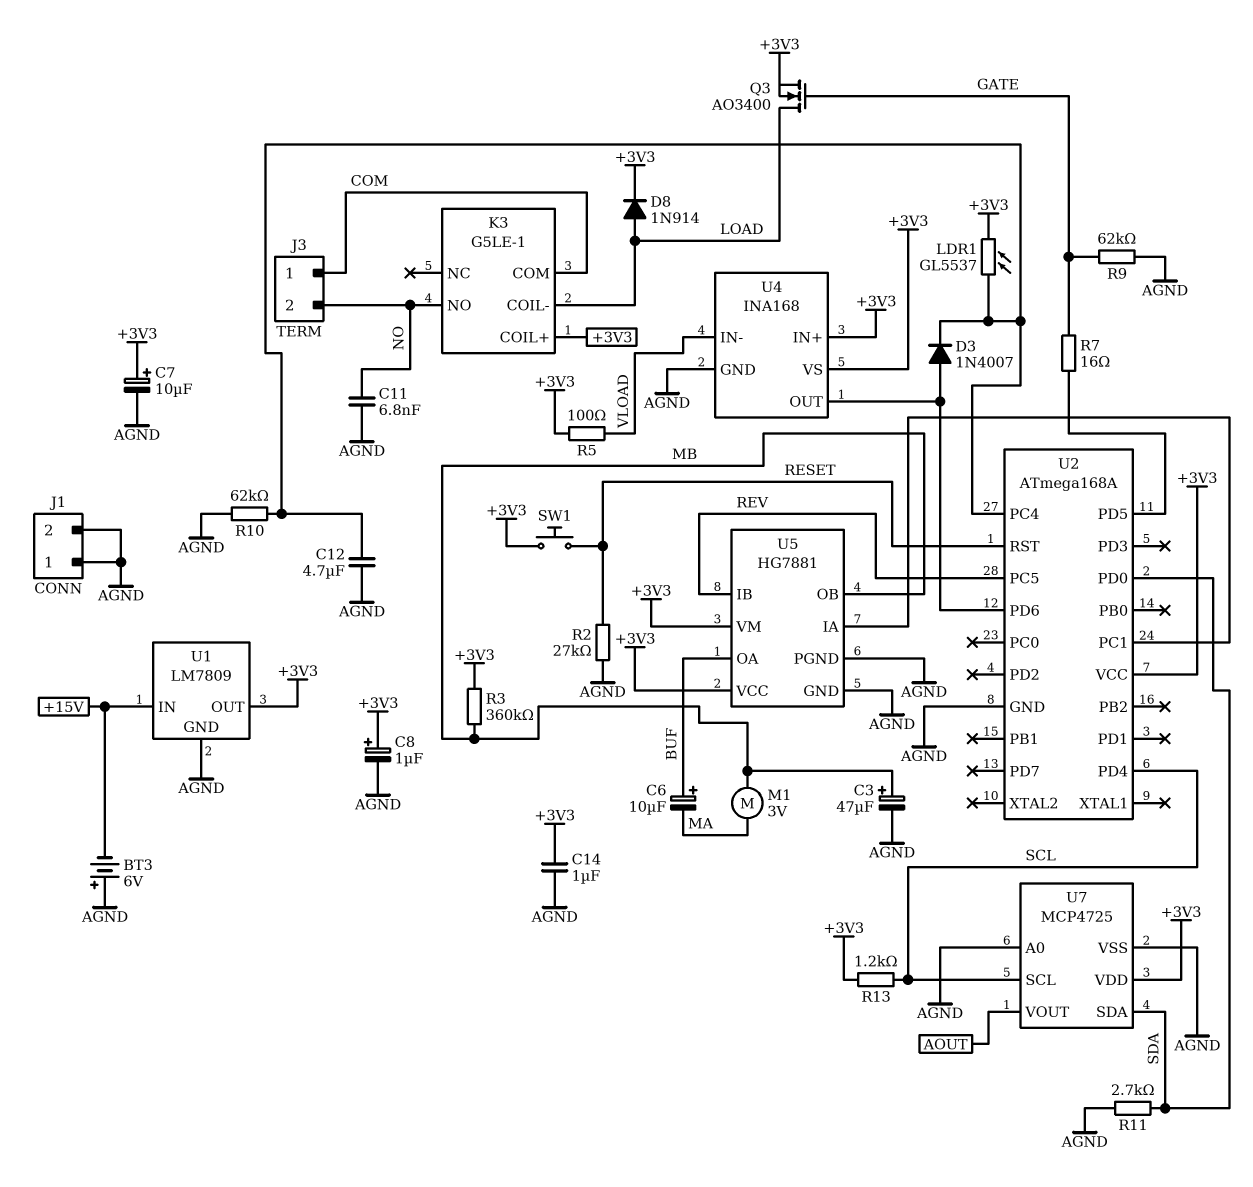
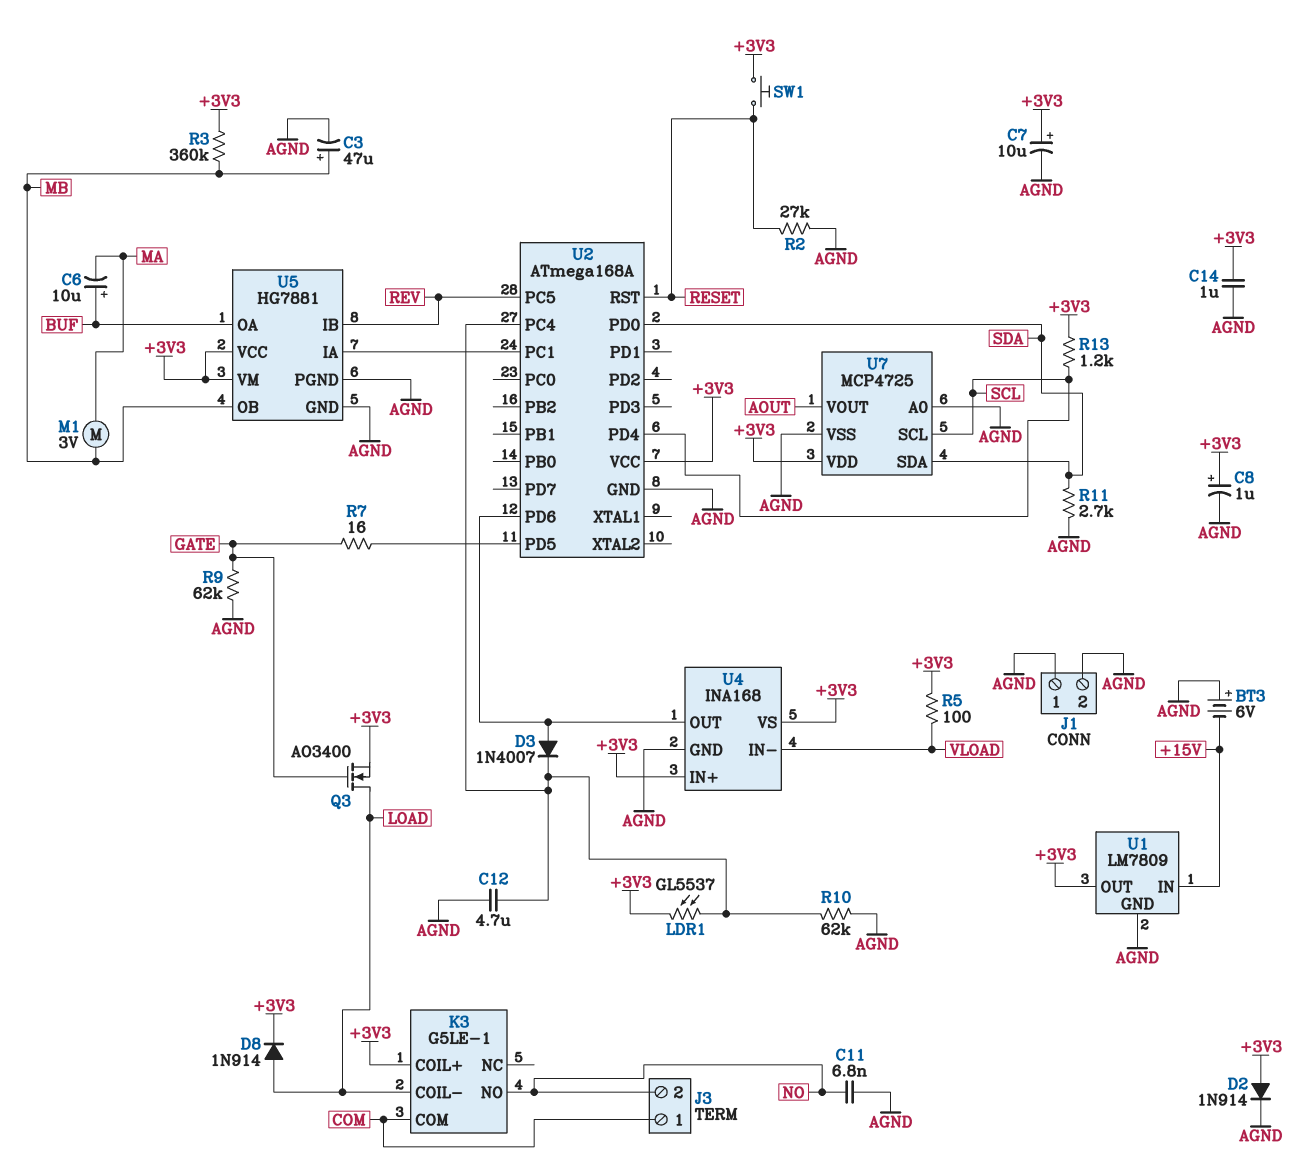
D2: none -> diode 1N914 (A +3V3, K AGND)

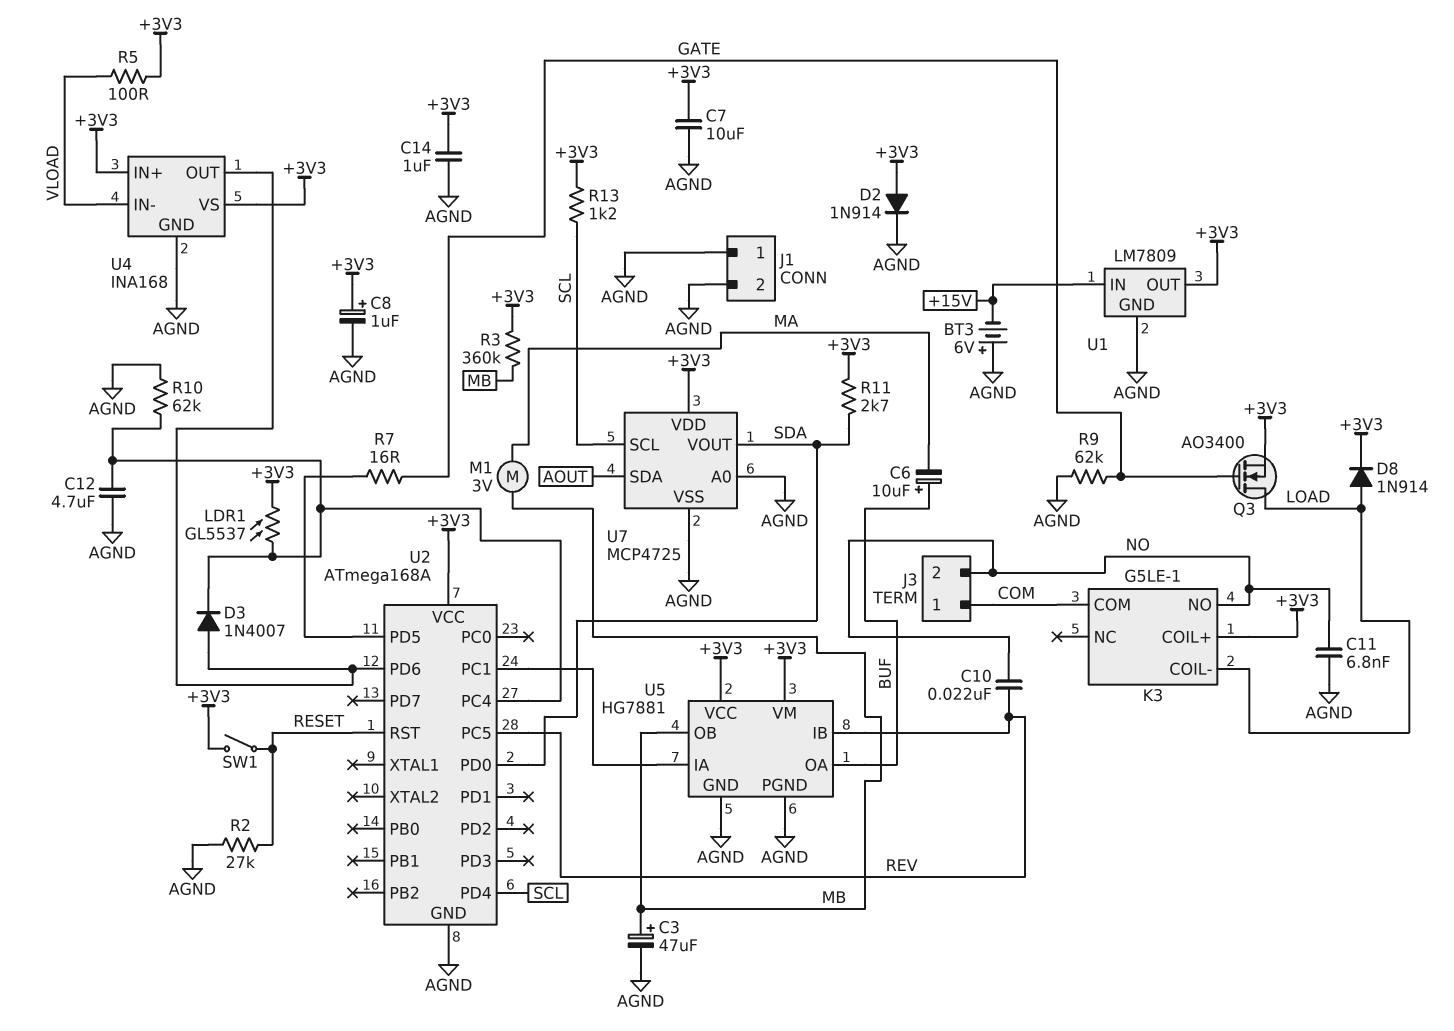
C7: 10uF (plus +3V3, minus AGND) -> 10uF (+3V3, AGND)
C10: none -> 22nF (NO, REV)
R11: 2.7k (AGND, SDA) -> 2.7k (+3V3, SDA)
SW1: button (+3V3, RESET) -> switch (+3V3, RESET)
U7 pin SDA: SDA -> AOUT
U7 pin VOUT: AOUT -> SDA

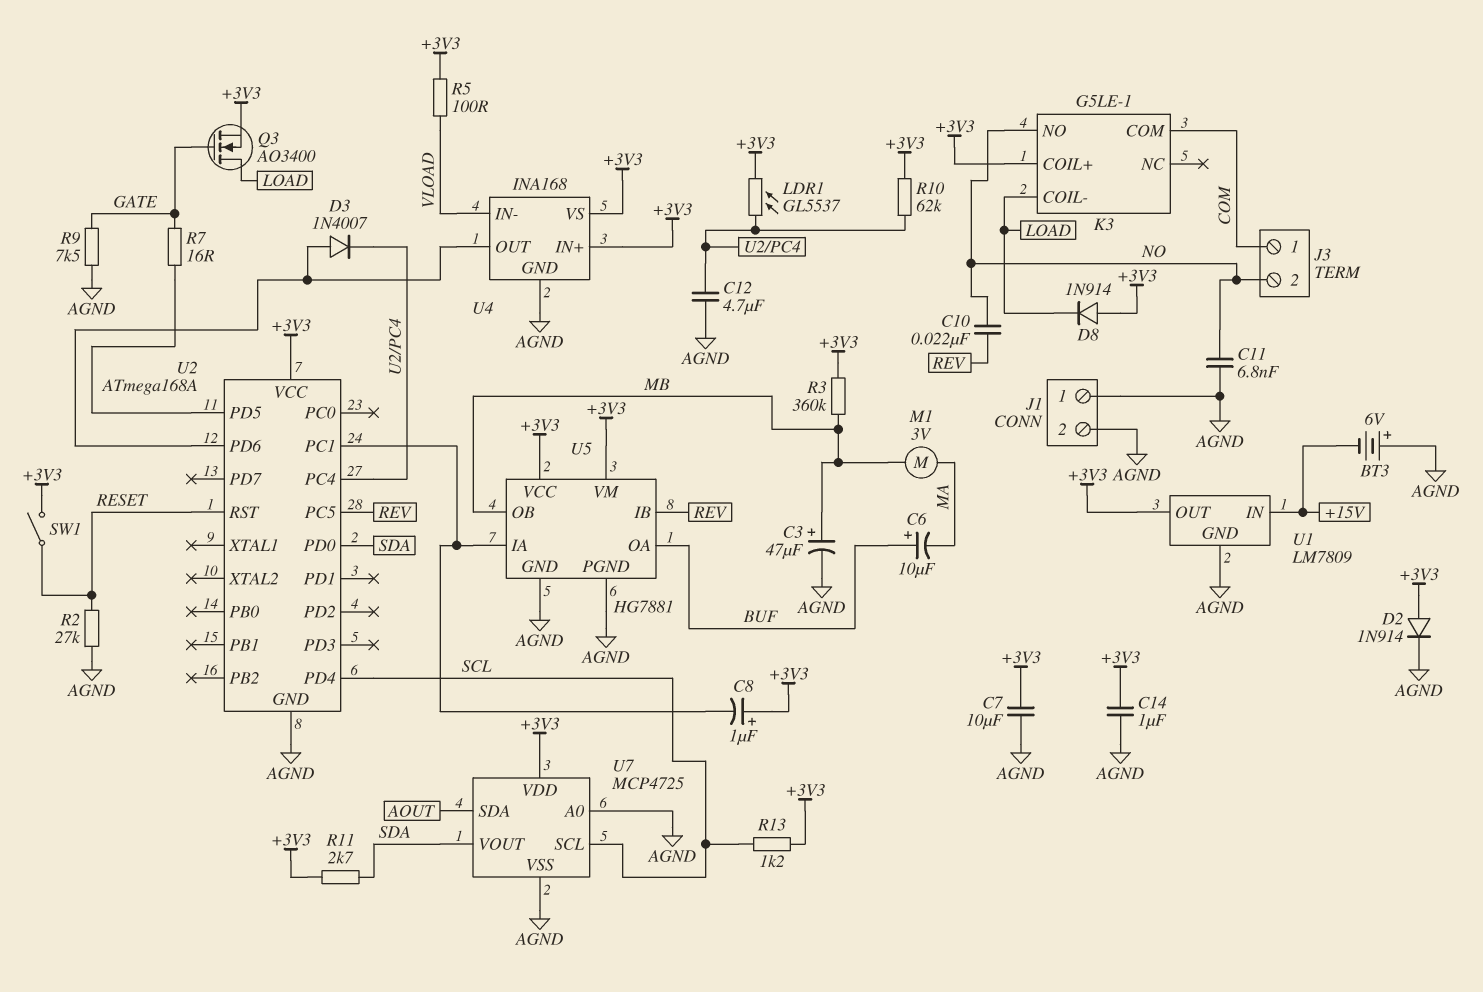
C8: 1uF (plus +3V3, minus AGND) -> 1uF (plus +3V3, minus U2/PC1)
D8: diode 1N914 (A LOAD, K +3V3) -> diode 1N914 (A +3V3, K LOAD)
R9: 62k (AGND, GATE) -> 7.5k (AGND, GATE)
R10: 62k (AGND, U2/PC4) -> 62k (+3V3, U2/PC4)

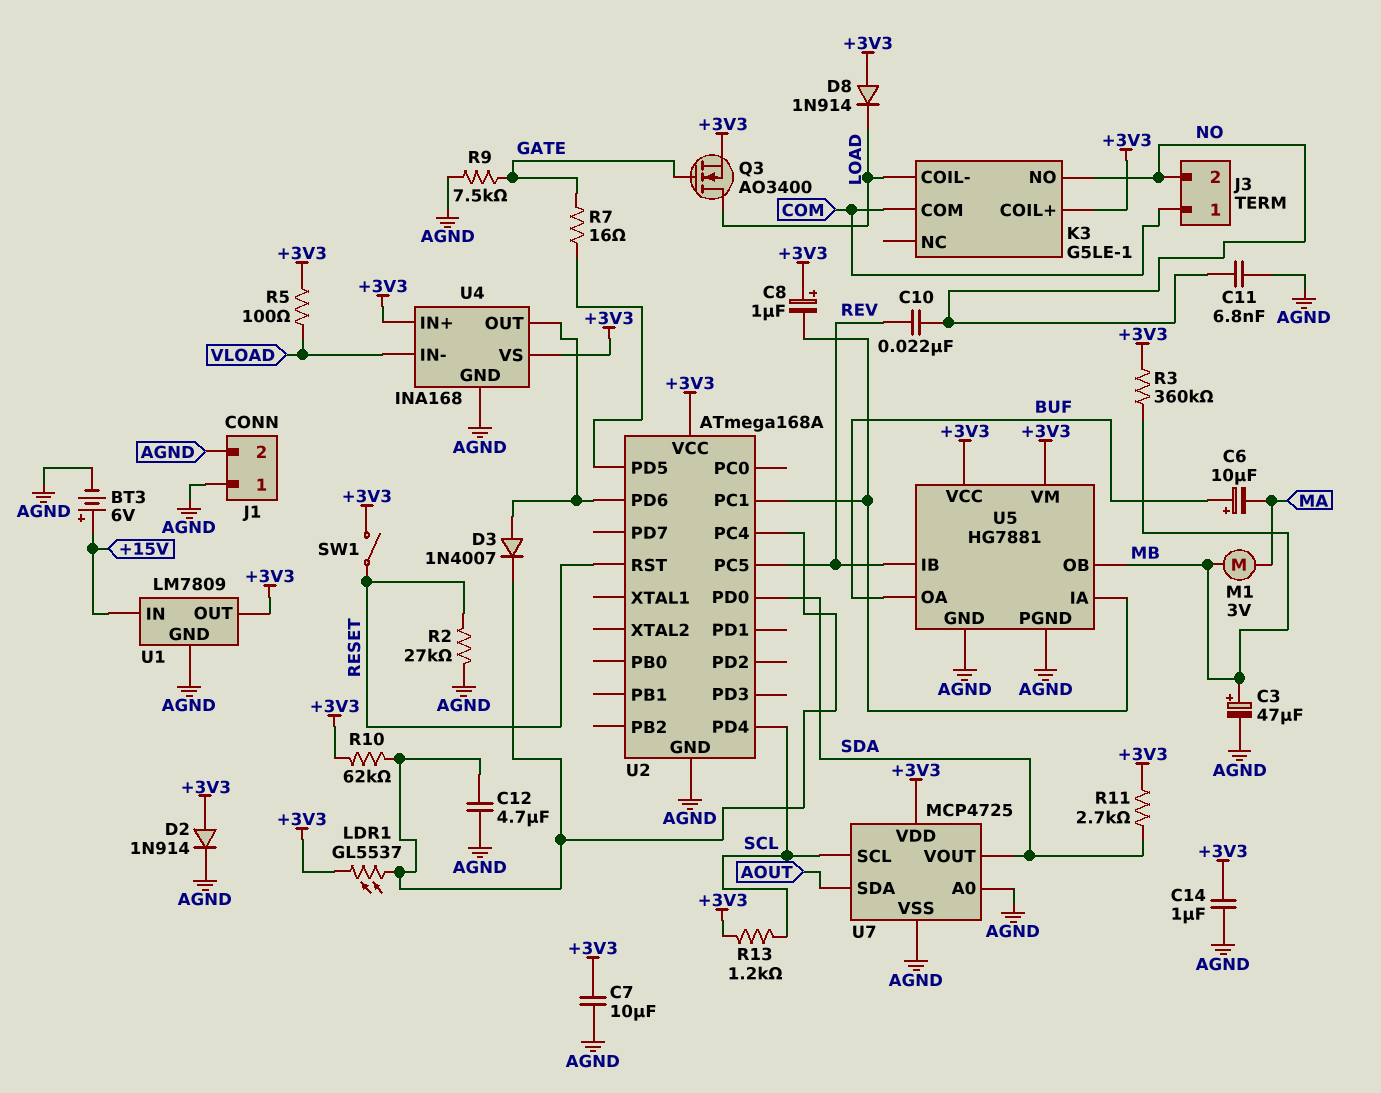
BT3: 6V (plus AGND, minus +15V) -> 6V (plus +15V, minus AGND)

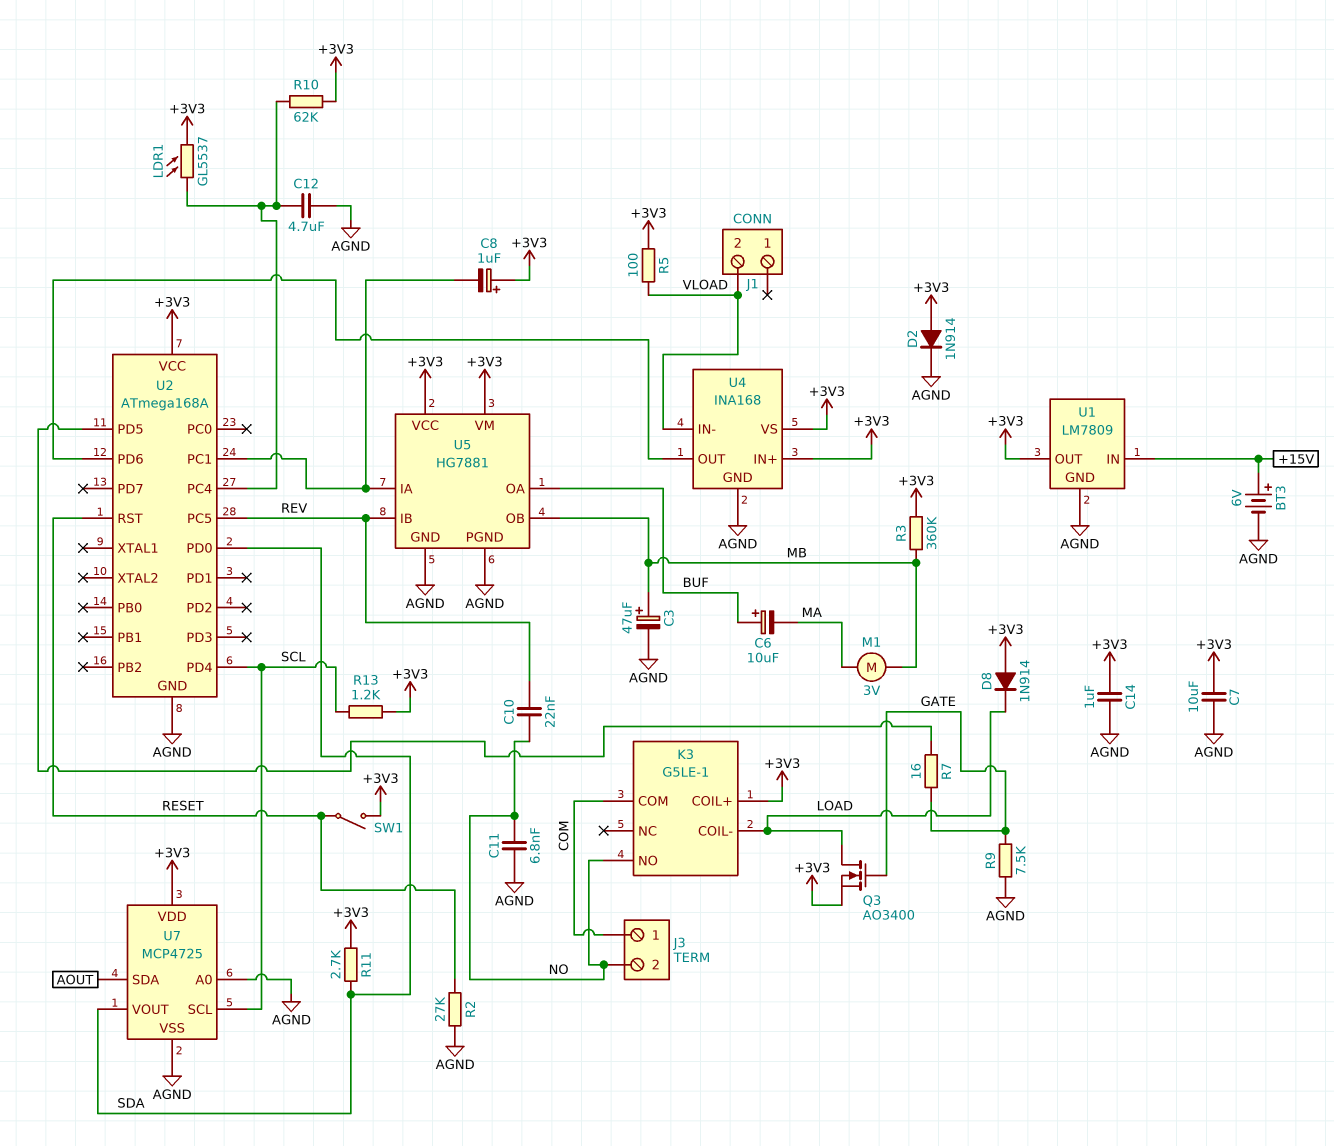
D3: diode 1N4007 (A U2/PD6, K U2/PC4) -> none
J1 pin 1: AGND -> none
J1 pin 2: AGND -> VLOAD

